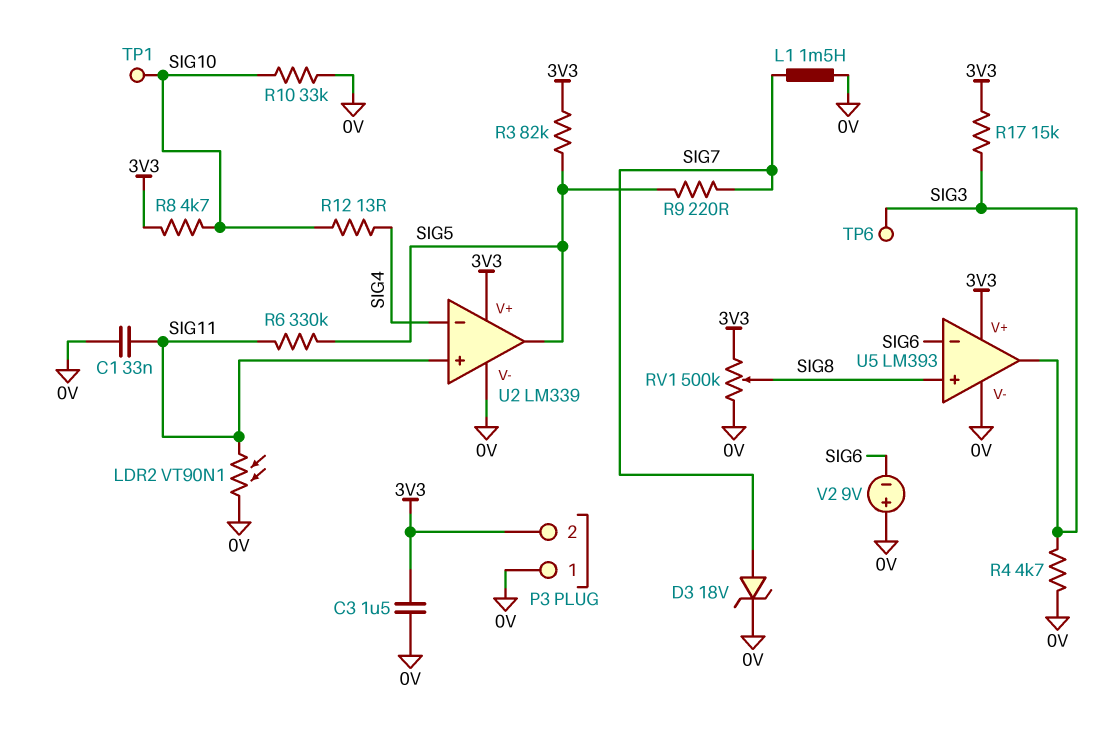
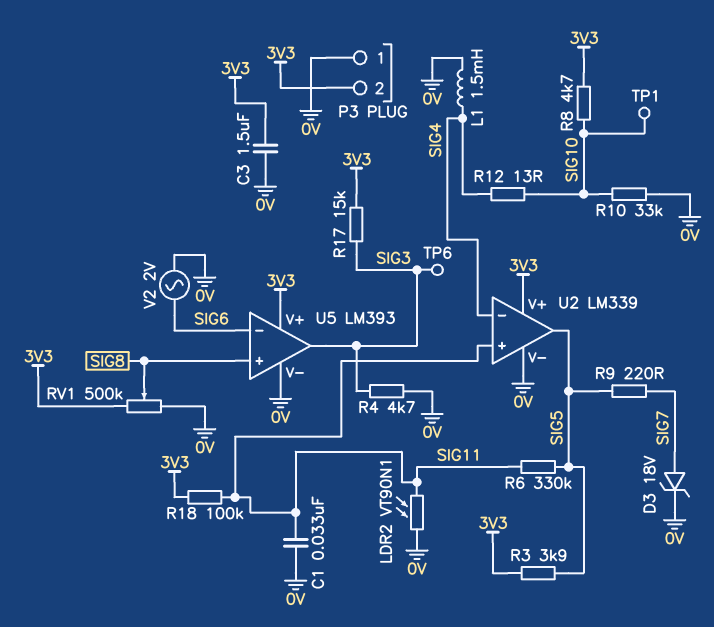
L1: 1.5mH (0V, SIG7) -> 1.5mH (0V, SIG4)
R3: 82k (3V3, SIG5) -> 3.9k (3V3, SIG5)
R18: none -> 100k (3V3, SIG11)
V2: 9V (plus 0V, minus SIG6) -> AC 2V (0V, SIG6)

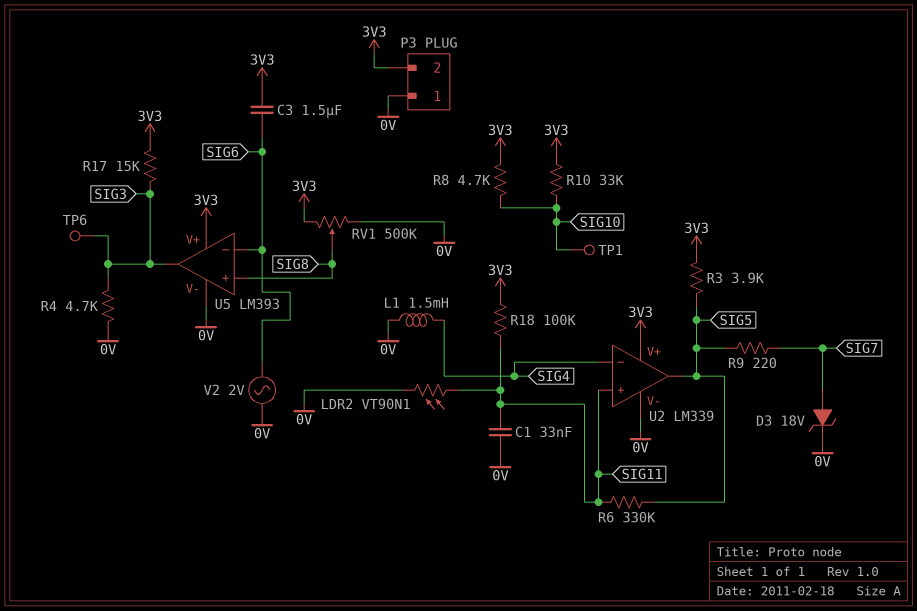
C3: 1.5uF (0V, 3V3) -> 1.5uF (3V3, SIG6)
R10: 33k (0V, SIG10) -> 33k (3V3, SIG10)
R12: 13 (SIG4, SIG10) -> none

